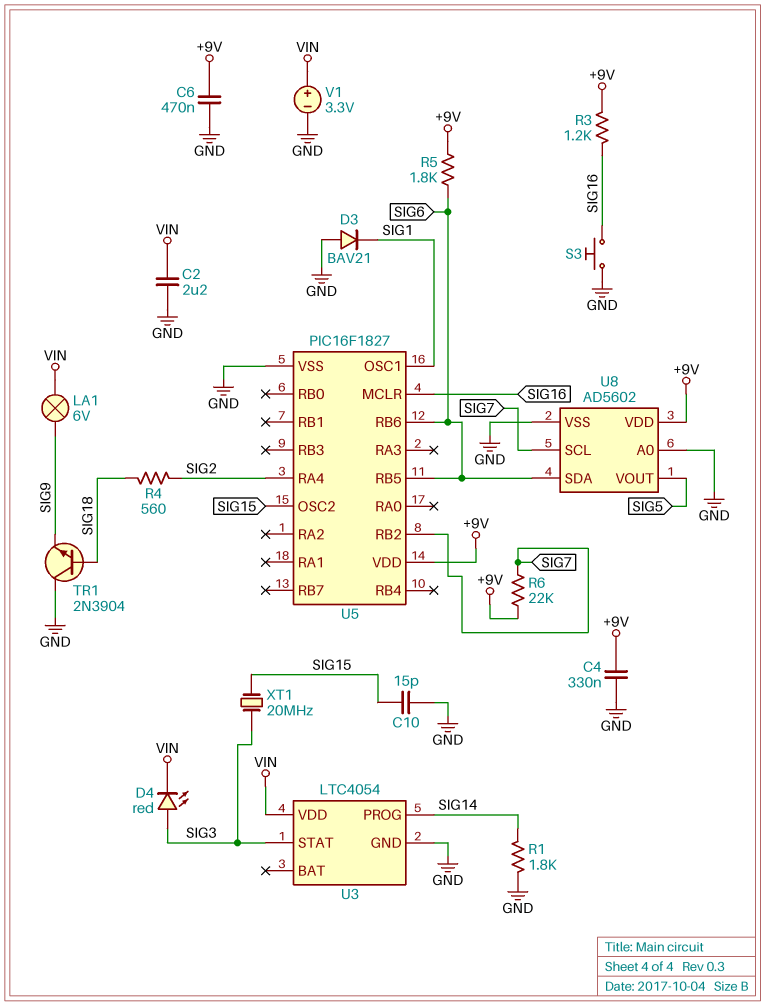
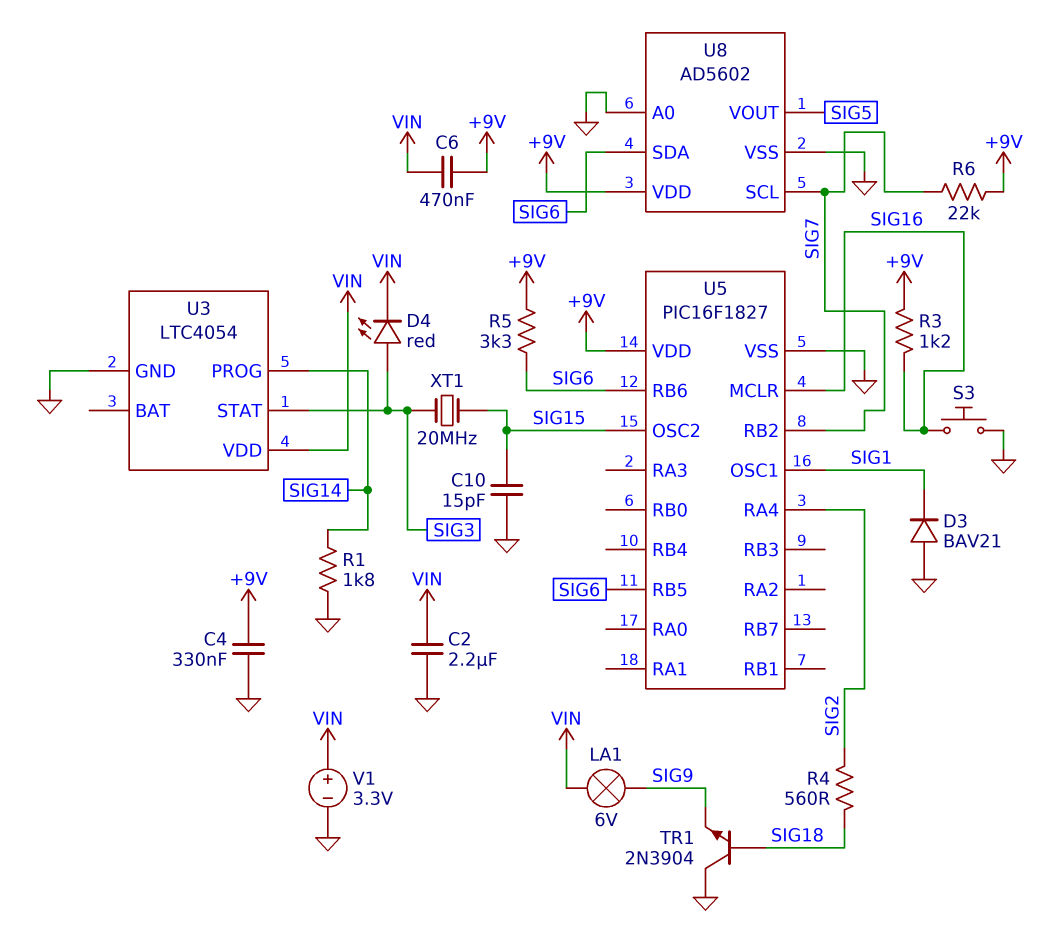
C6: 470nF (+9V, GND) -> 470nF (+9V, VIN)
R5: 1.8k (+9V, SIG6) -> 3.3k (+9V, SIG6)

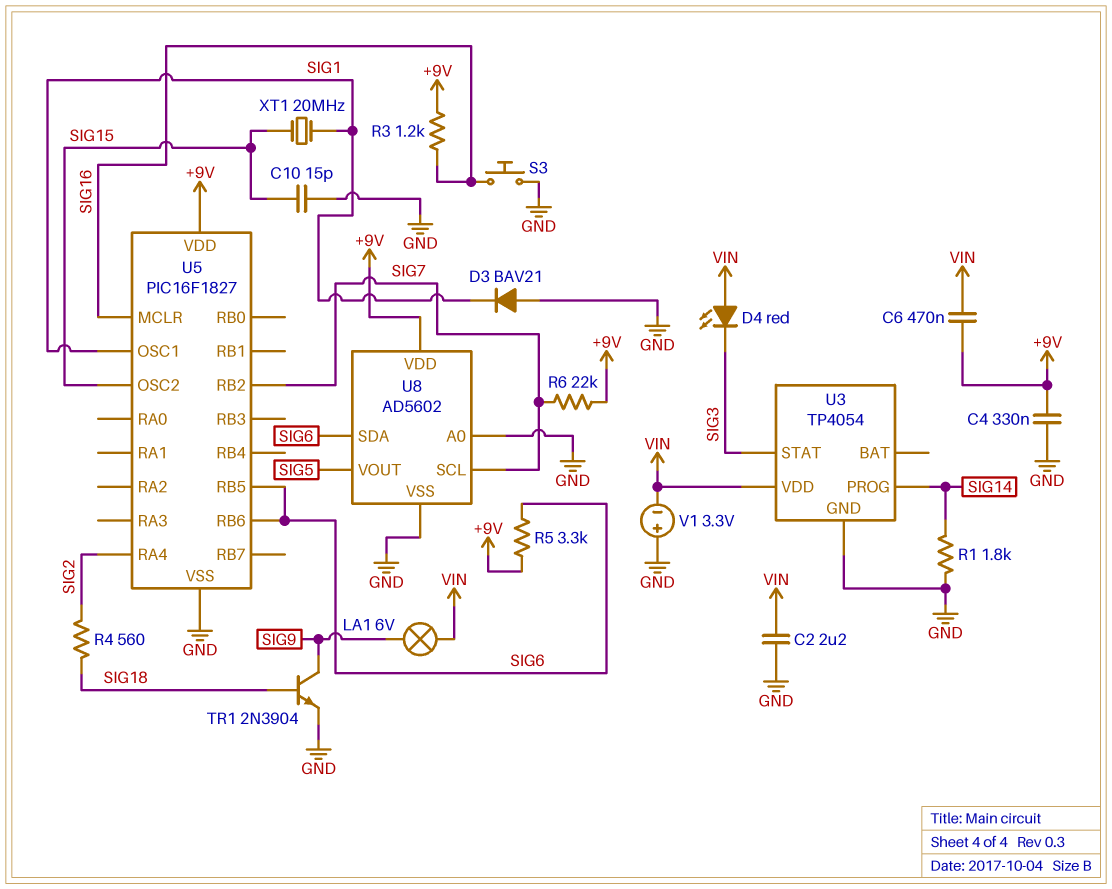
D4: LED red (A SIG3, K VIN) -> LED red (A VIN, K SIG3)
TR1: NPN 2N3904 (B SIG18, C GND, E SIG9) -> NPN 2N3904 (B SIG18, C SIG9, E GND)
U3: LTC4054 -> TP4054
V1: 3.3V (plus VIN, minus GND) -> 3.3V (plus GND, minus VIN)
XT1: 20MHz (SIG3, SIG15) -> 20MHz (SIG1, SIG15)

